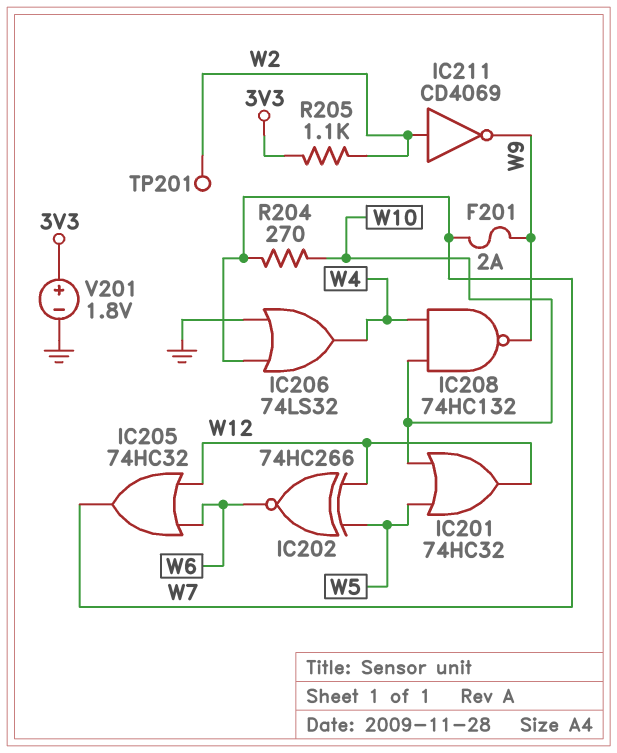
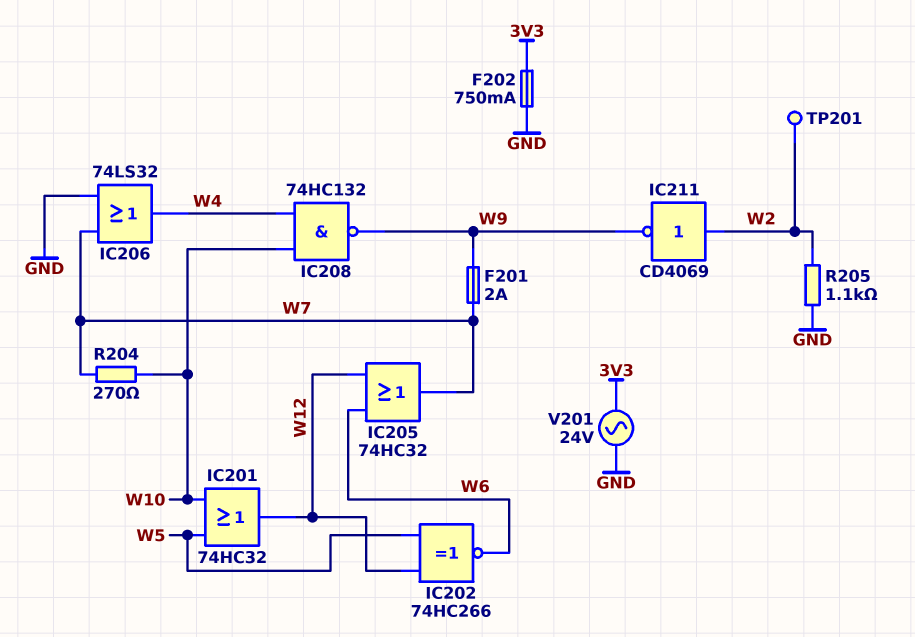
F202: none -> 750mA (3V3, GND)
R205: 1.1k (3V3, W2) -> 1.1k (GND, W2)
V201: 1.8V (plus 3V3, minus GND) -> AC 24V (3V3, GND)

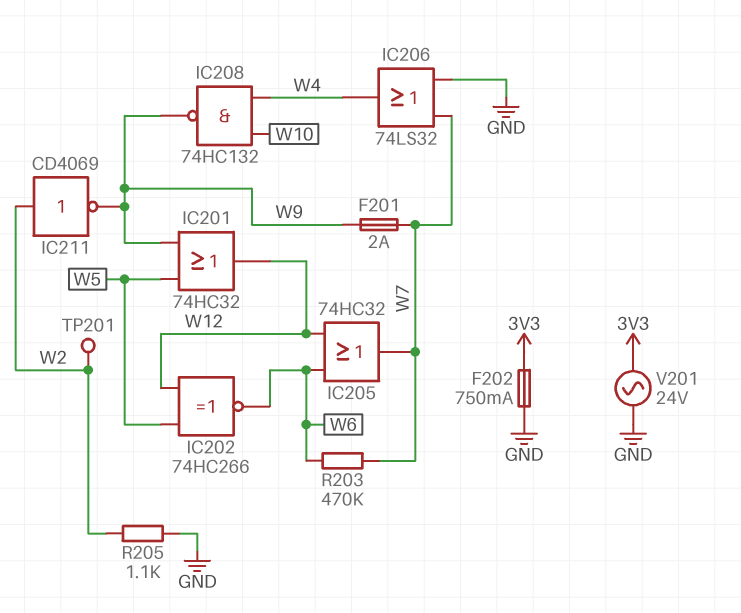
IC201: OR 74HC32 (in W5, in W10, out W12) -> OR 74HC32 (in W5, in W9, out W12)
R203: none -> 470k (W6, W7)
R204: 270 (W7, W10) -> none

